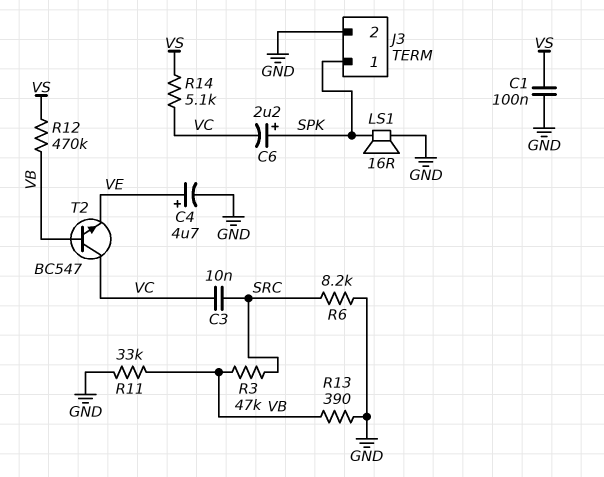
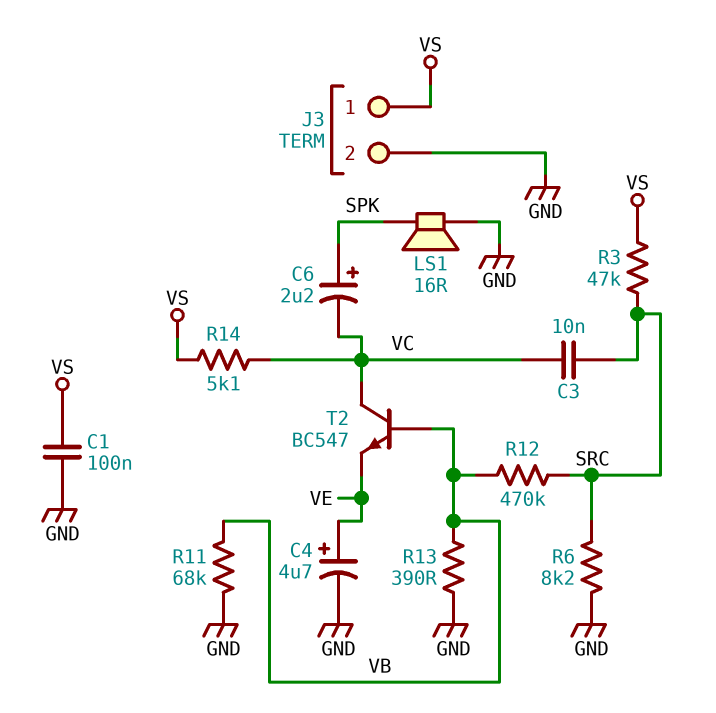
J3 pin 1: SPK -> VS
R3: 47k (SRC, VB) -> 47k (SRC, VS)
R11: 33k (GND, VB) -> 68k (GND, VB)
R12: 470k (VB, VS) -> 470k (SRC, VB)

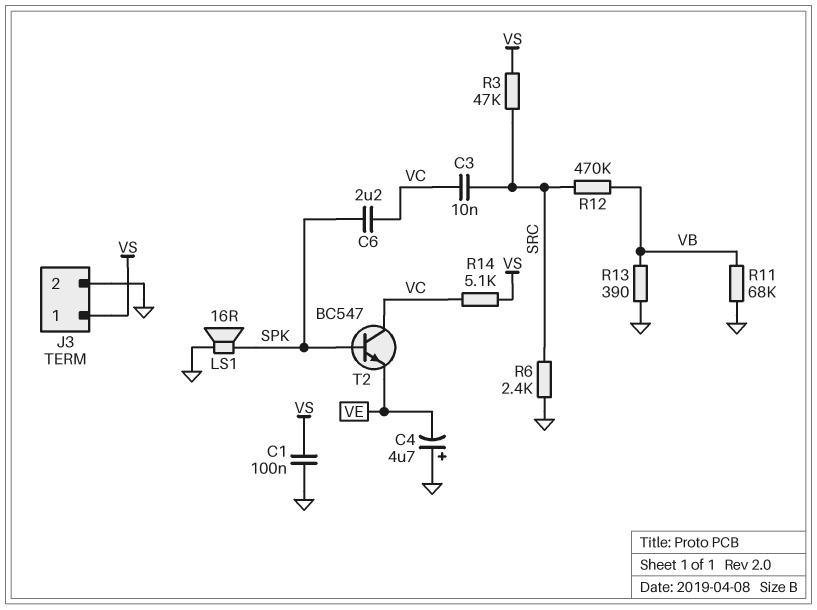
C4: 4.7uF (plus VE, minus GND) -> 4.7uF (plus GND, minus VE)
C6: 2.2uF (plus SPK, minus VC) -> 2.2uF (SPK, VC)
R6: 8.2k (GND, SRC) -> 2.4k (GND, SRC)
T2: NPN BC547 (B VB, C VC, E VE) -> NPN BC547 (B SPK, C VC, E VE)

